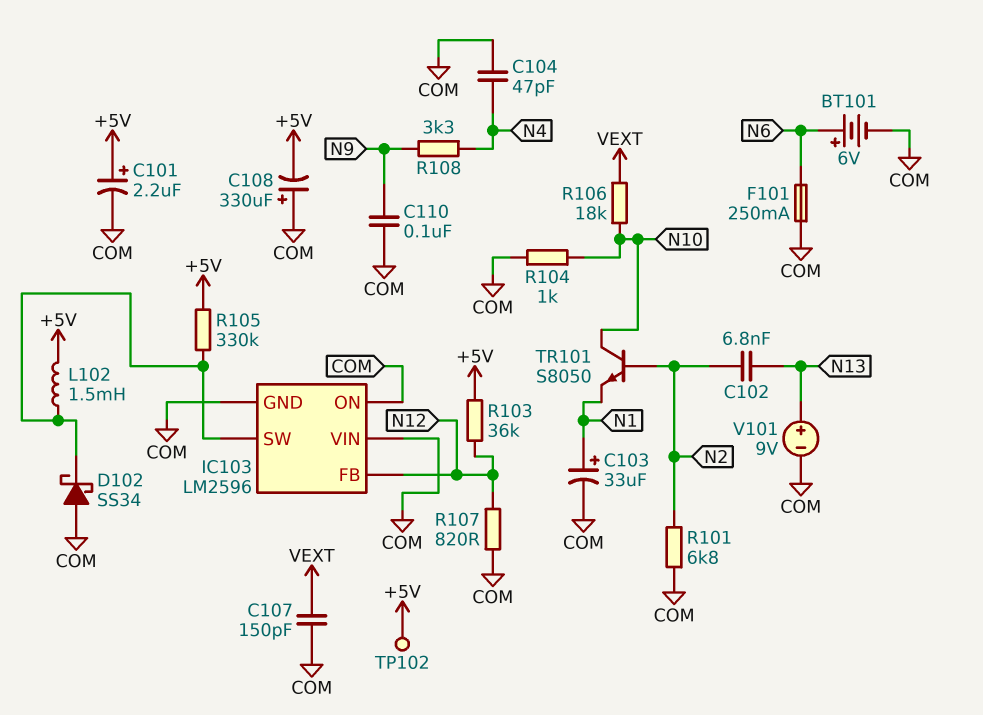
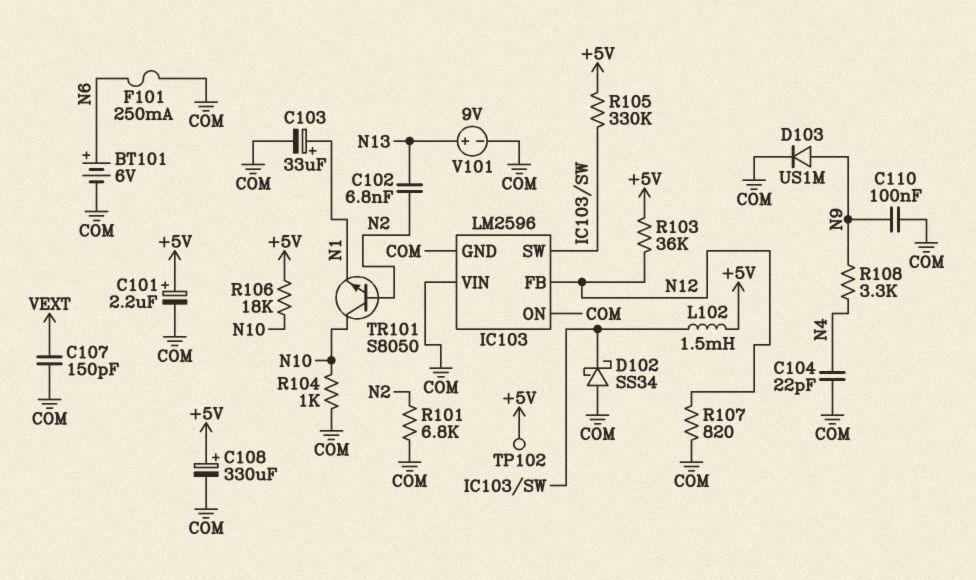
C104: 47pF (COM, N4) -> 22pF (COM, N4)
C108: 330uF (plus COM, minus +5V) -> 330uF (plus +5V, minus COM)
D103: none -> diode US1M (A N9, K COM)
R106: 18k (N10, VEXT) -> 18k (+5V, N10)

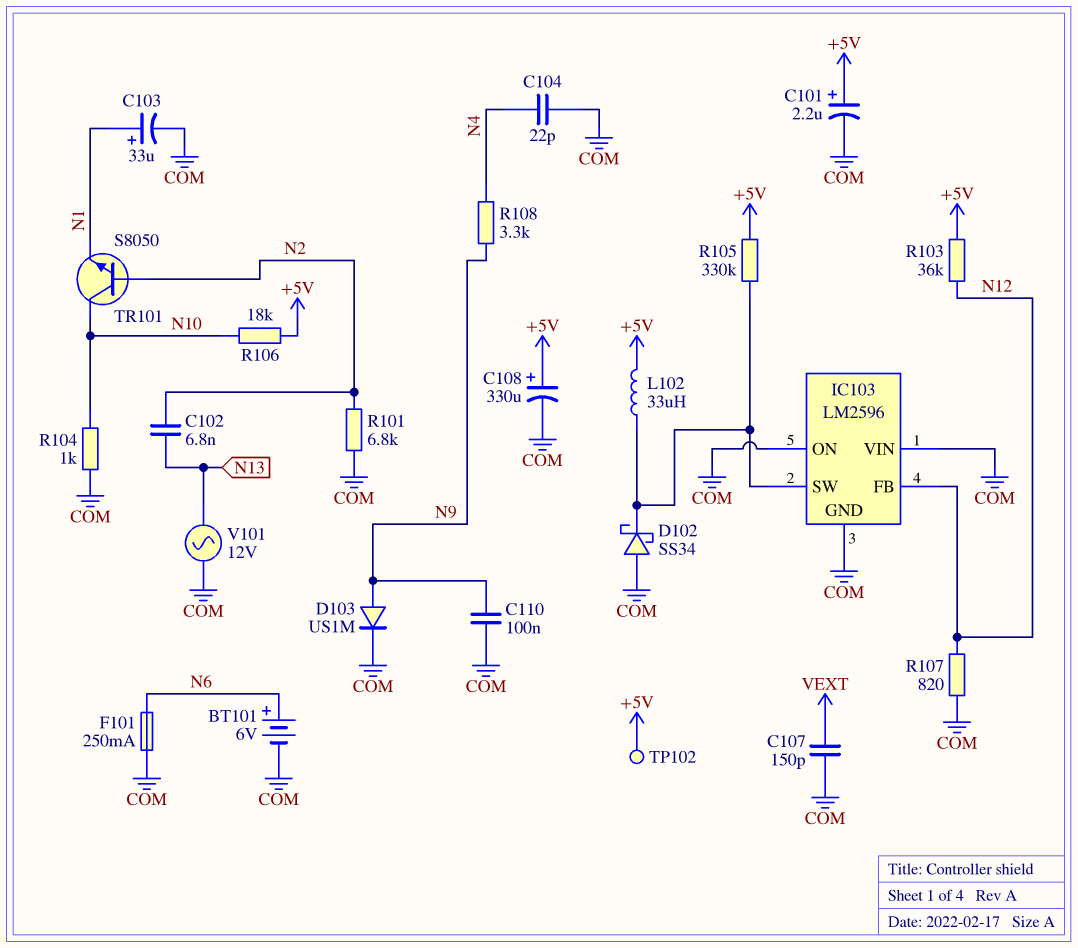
L102: 1.5mH (+5V, IC103/SW) -> 33uH (+5V, IC103/SW)
V101: 9V (plus N13, minus COM) -> AC 12V (COM, N13)

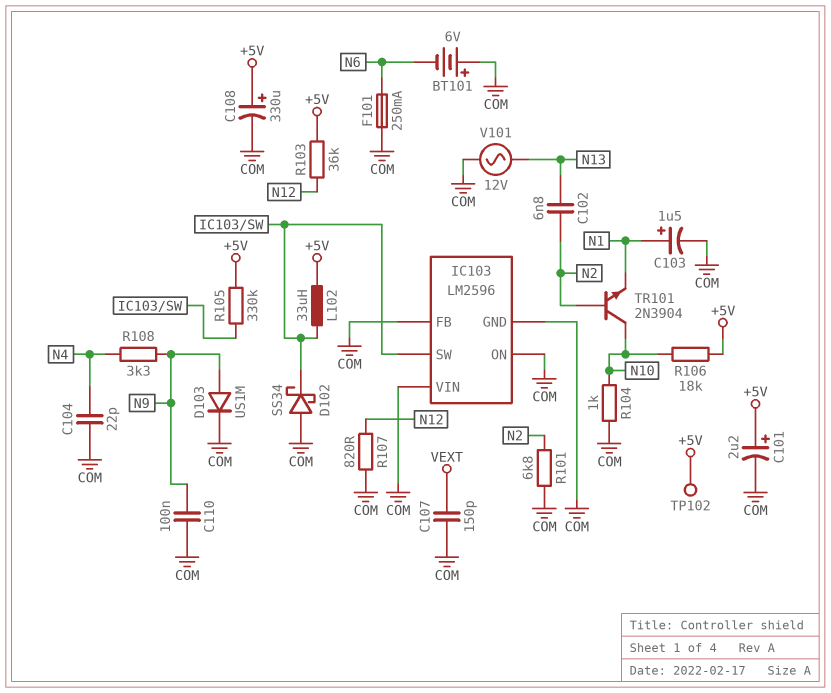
BT101: 6V (plus N6, minus COM) -> 6V (plus COM, minus N6)
C103: 33uF (plus N1, minus COM) -> 1.5uF (plus N1, minus COM)
IC103 pin FB: N12 -> COM
TR101: NPN S8050 (B N2, C N10, E N1) -> NPN 2N3904 (B N2, C N10, E N1)

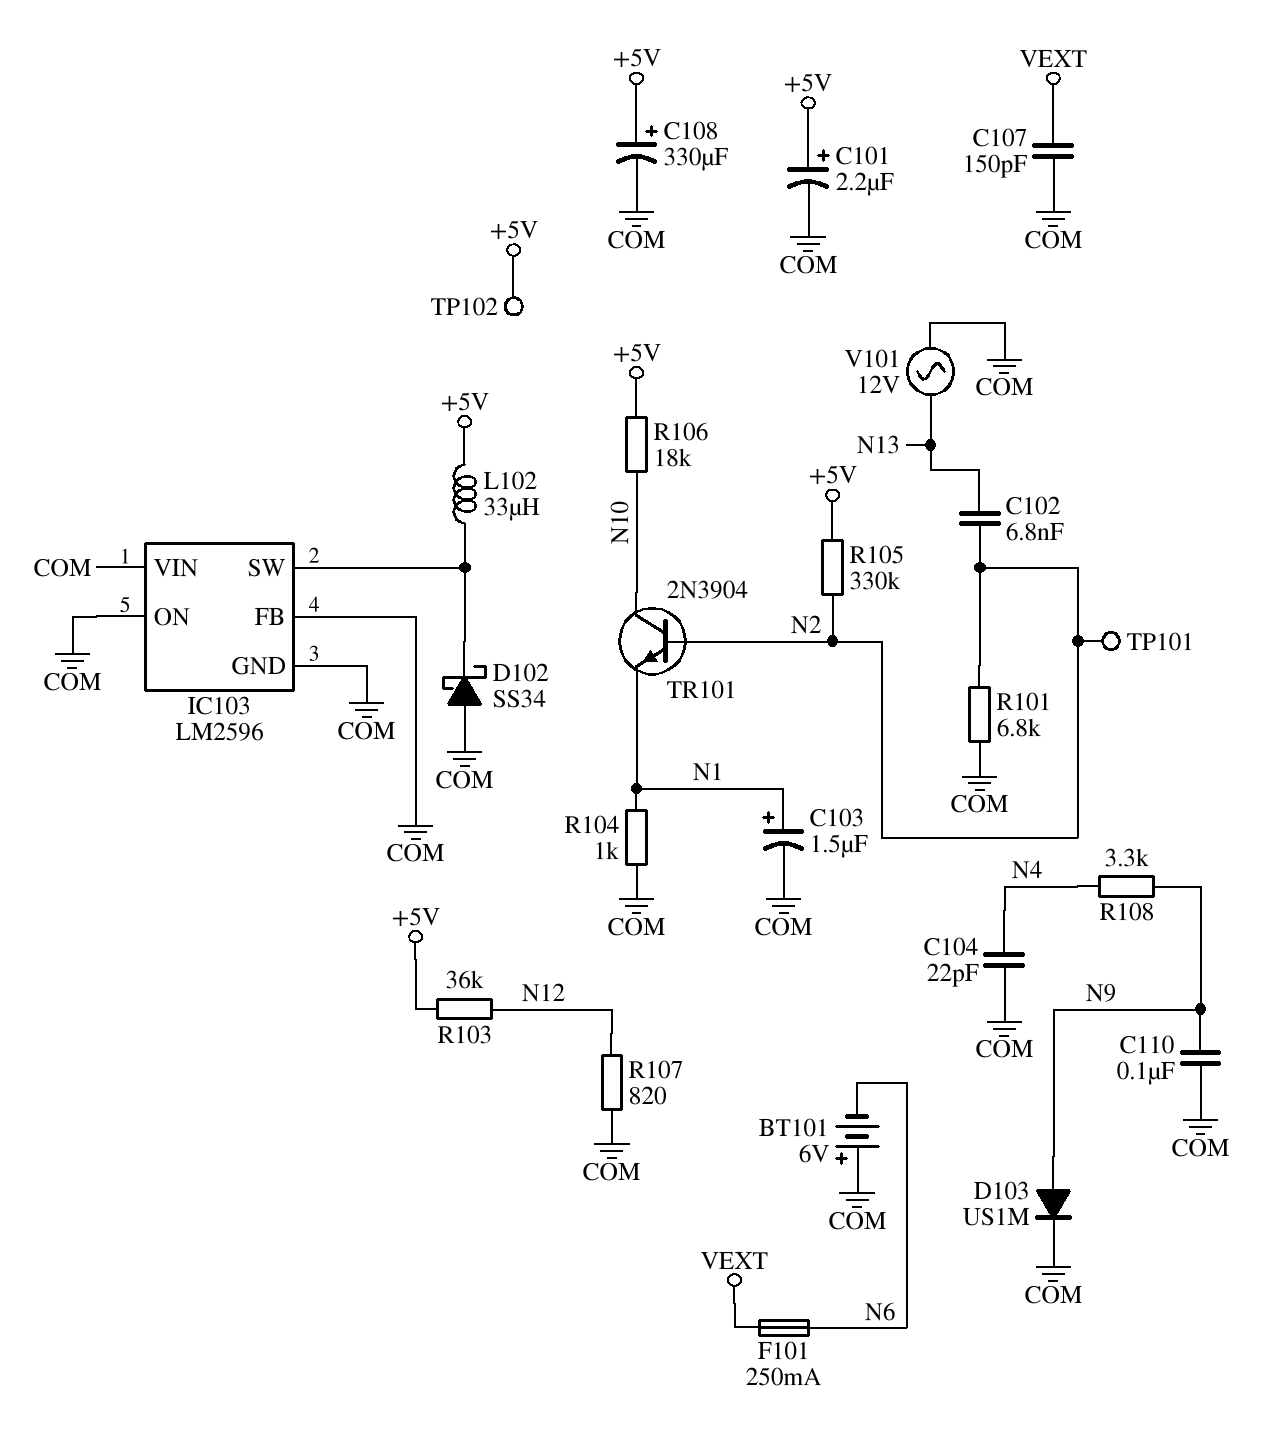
F101: 250mA (COM, N6) -> 250mA (N6, VEXT)
R104: 1k (COM, N10) -> 1k (COM, N1)
R105: 330k (+5V, IC103/SW) -> 330k (+5V, N2)
TP101: none -> test point (N2)

